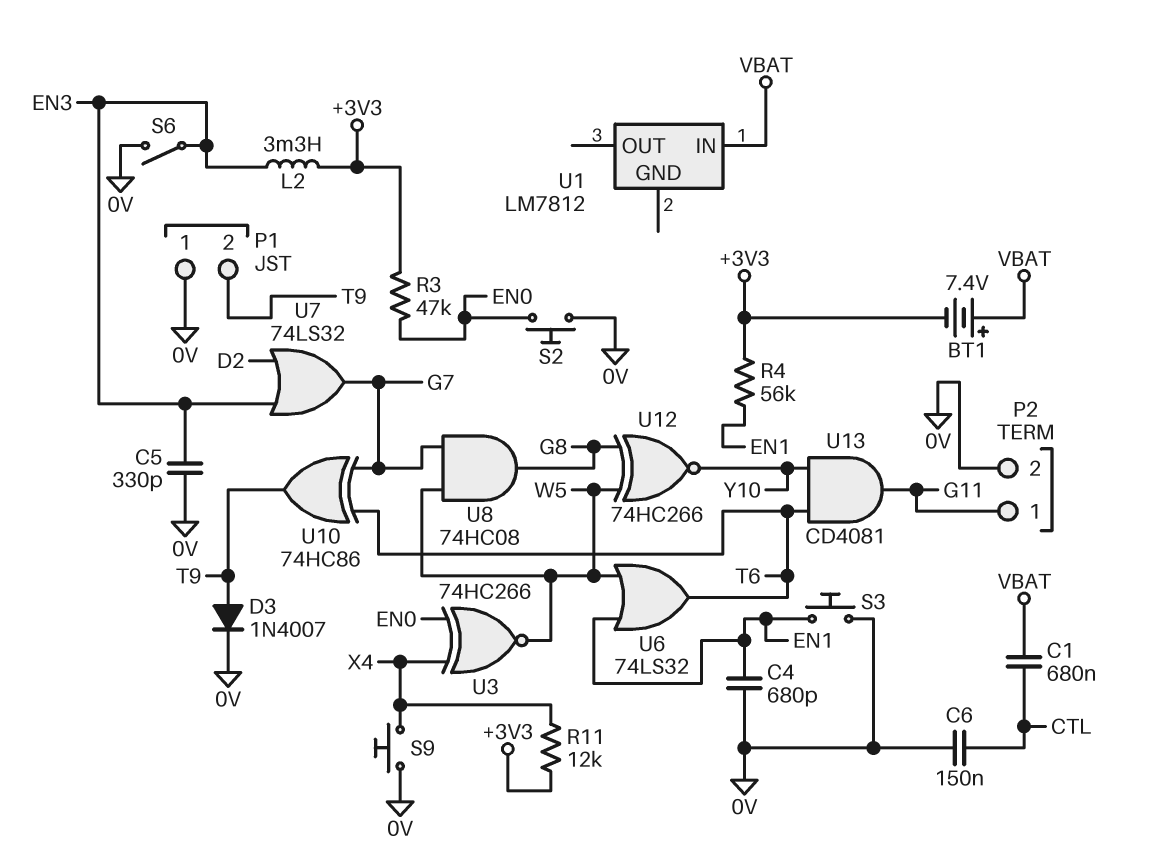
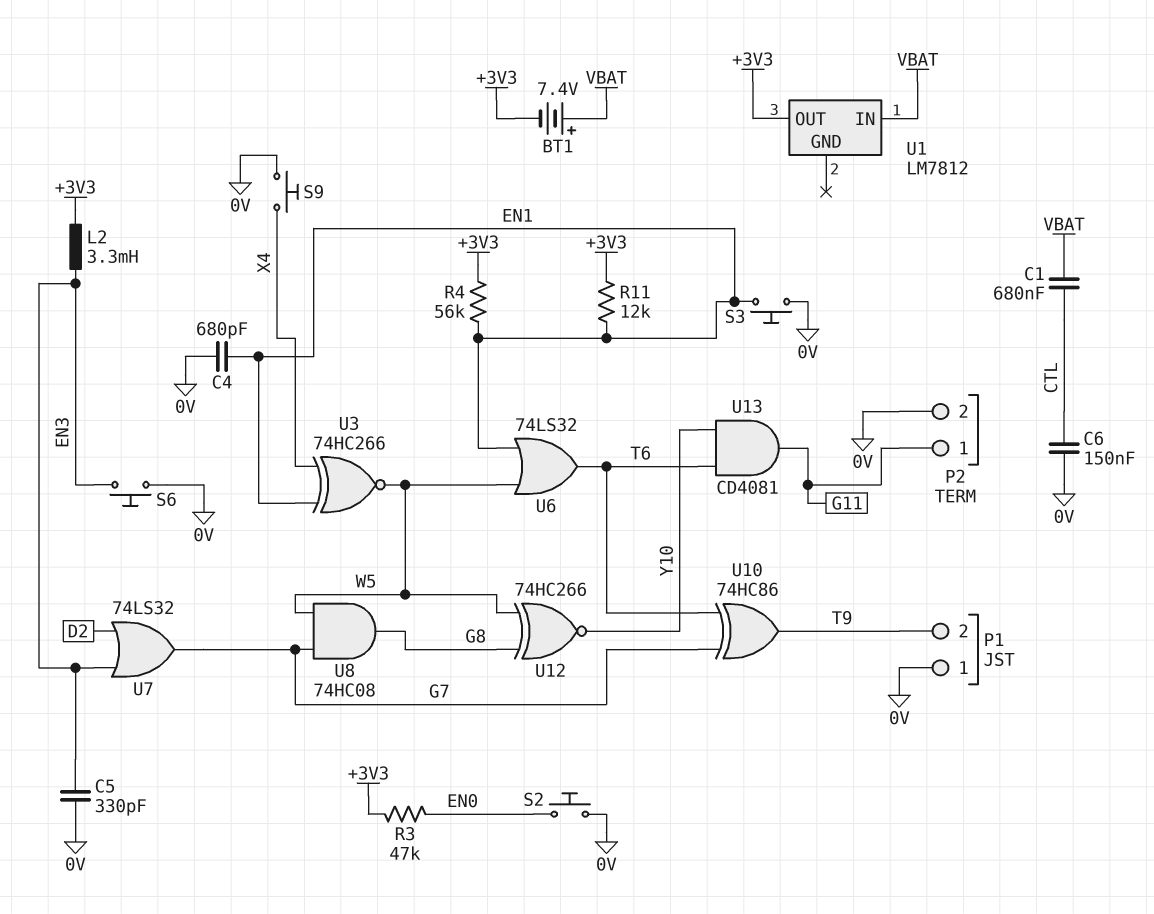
D3: diode 1N4007 (A T9, K 0V) -> none
R11: 12k (+3V3, X4) -> 12k (+3V3, EN1)
S6: switch (0V, EN3) -> button (0V, EN3)
U1 pin OUT: none -> +3V3
U3: XNOR 74HC266 (in EN0, in X4, out W5) -> XNOR 74HC266 (in EN1, in X4, out W5)

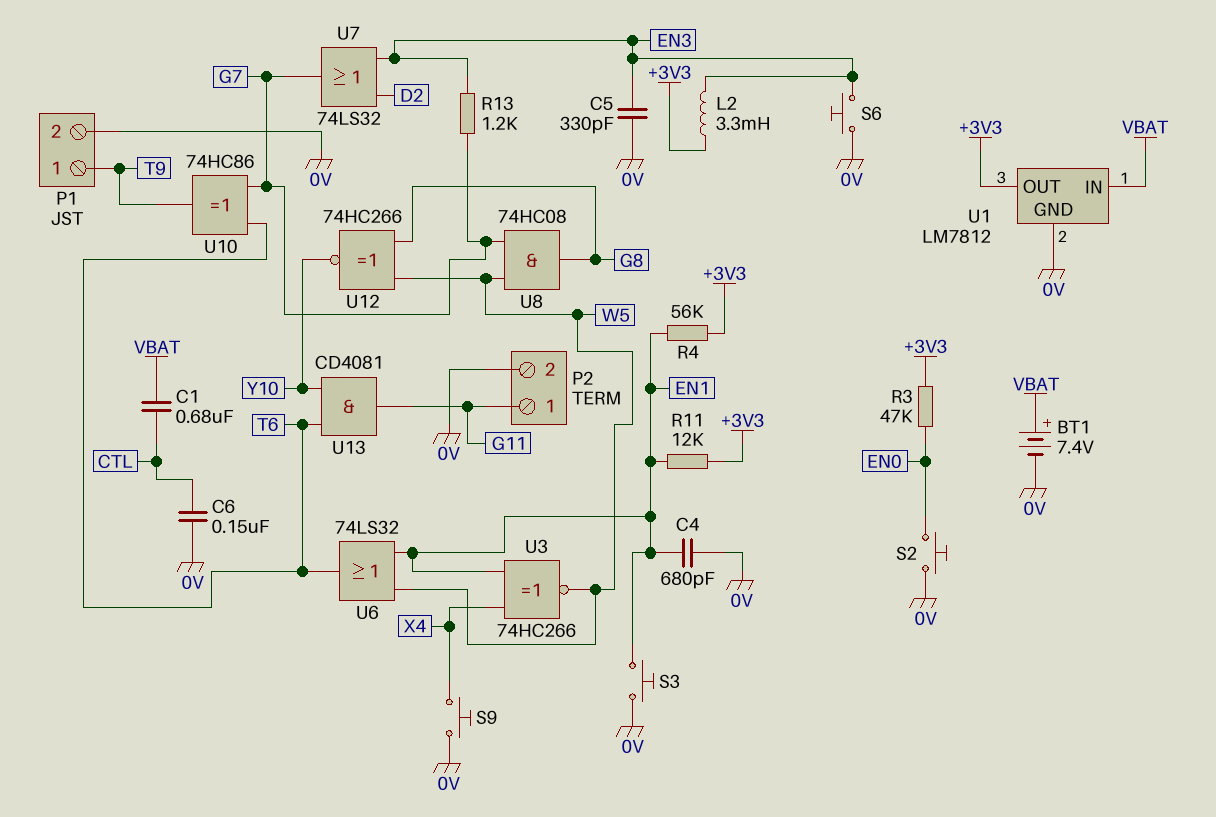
BT1: 7.4V (plus VBAT, minus +3V3) -> 7.4V (plus VBAT, minus 0V)
P1 pin 1: 0V -> T9
P1 pin 2: T9 -> 0V
R13: none -> 1.2k (EN3, G7)
U1 pin GND: none -> 0V

